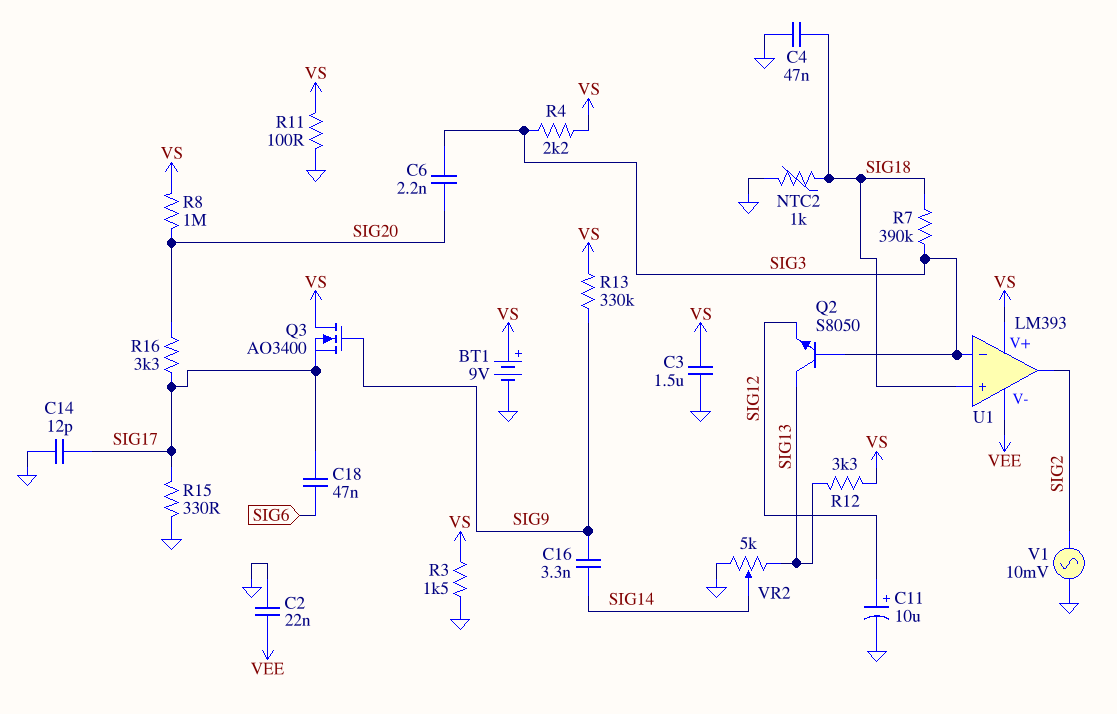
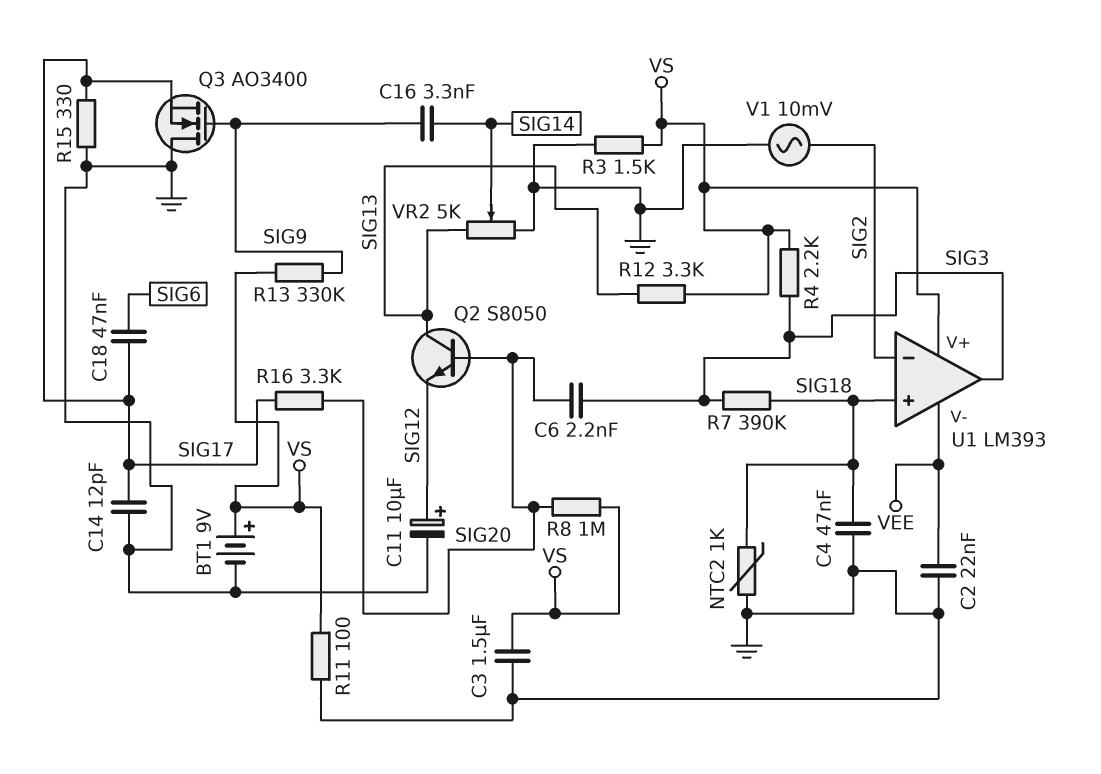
Q2: NPN S8050 (B SIG3, C SIG13, E SIG12) -> NPN S8050 (B SIG20, C SIG13, E SIG12)
Q3: NMOS AO3400 (G SIG9, D VS, S SIG17) -> NMOS AO3400 (G SIG9, D GND, S SIG17)
U1 pin in-: SIG3 -> SIG2
U1 pin out: SIG2 -> SIG3

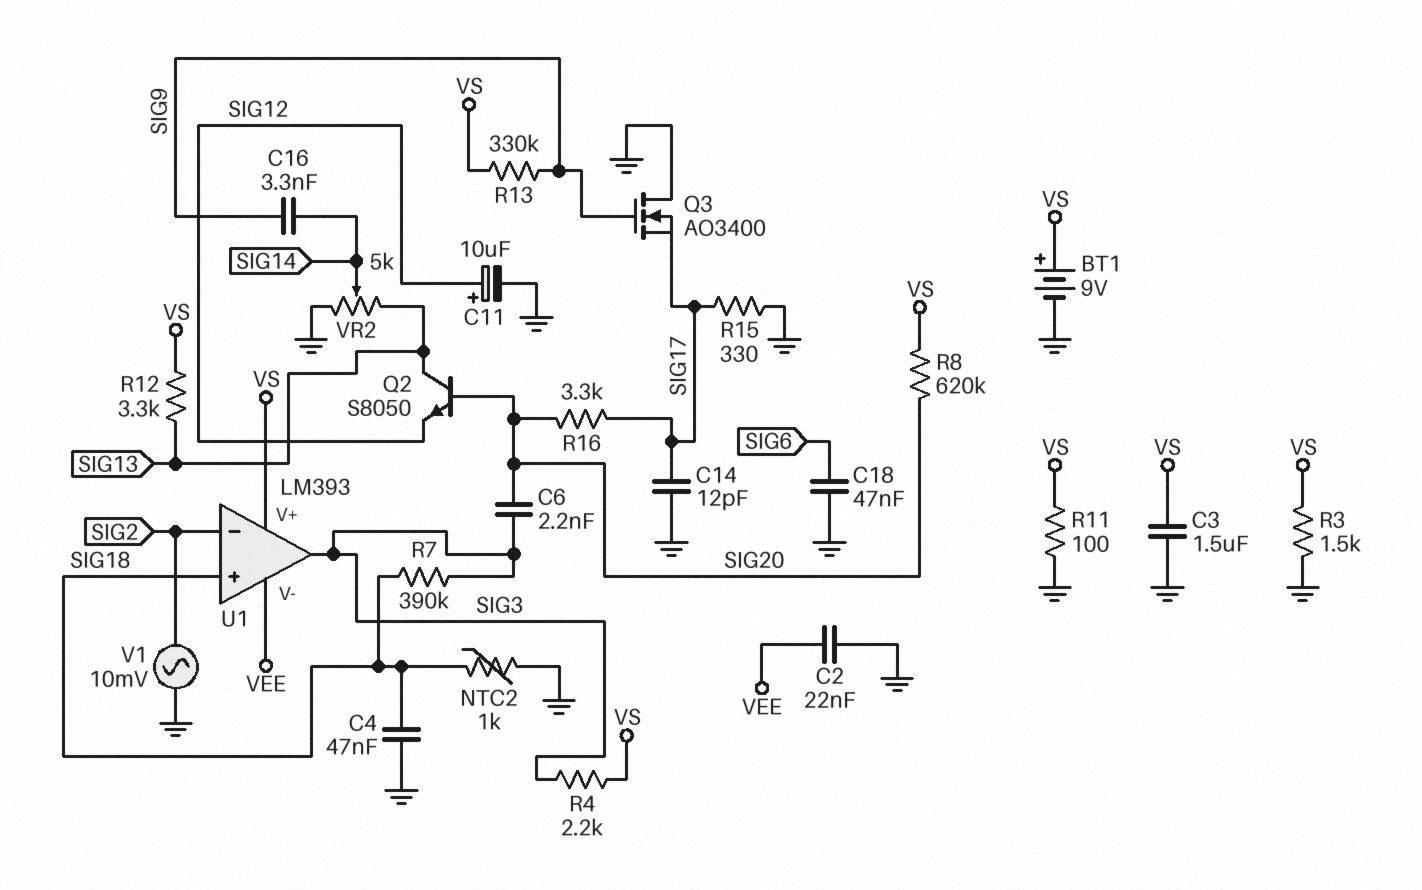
C18: 47nF (SIG6, SIG17) -> 47nF (GND, SIG6)
R8: 1M (SIG20, VS) -> 620k (SIG20, VS)

